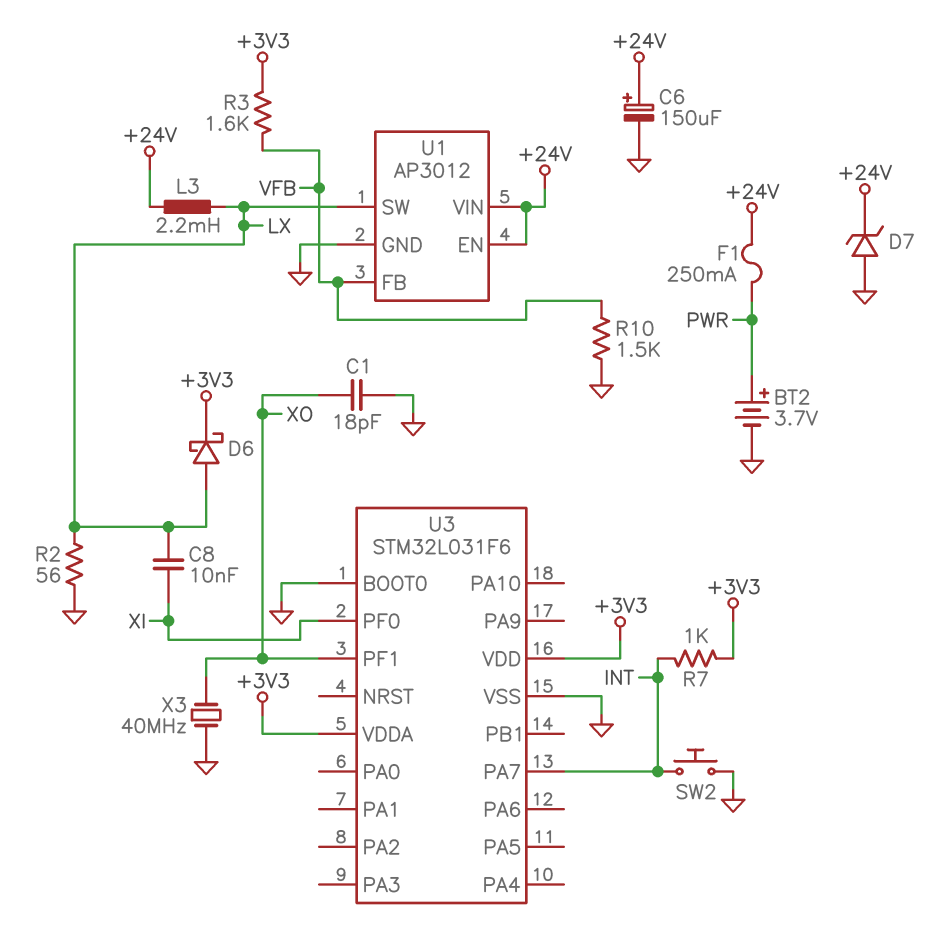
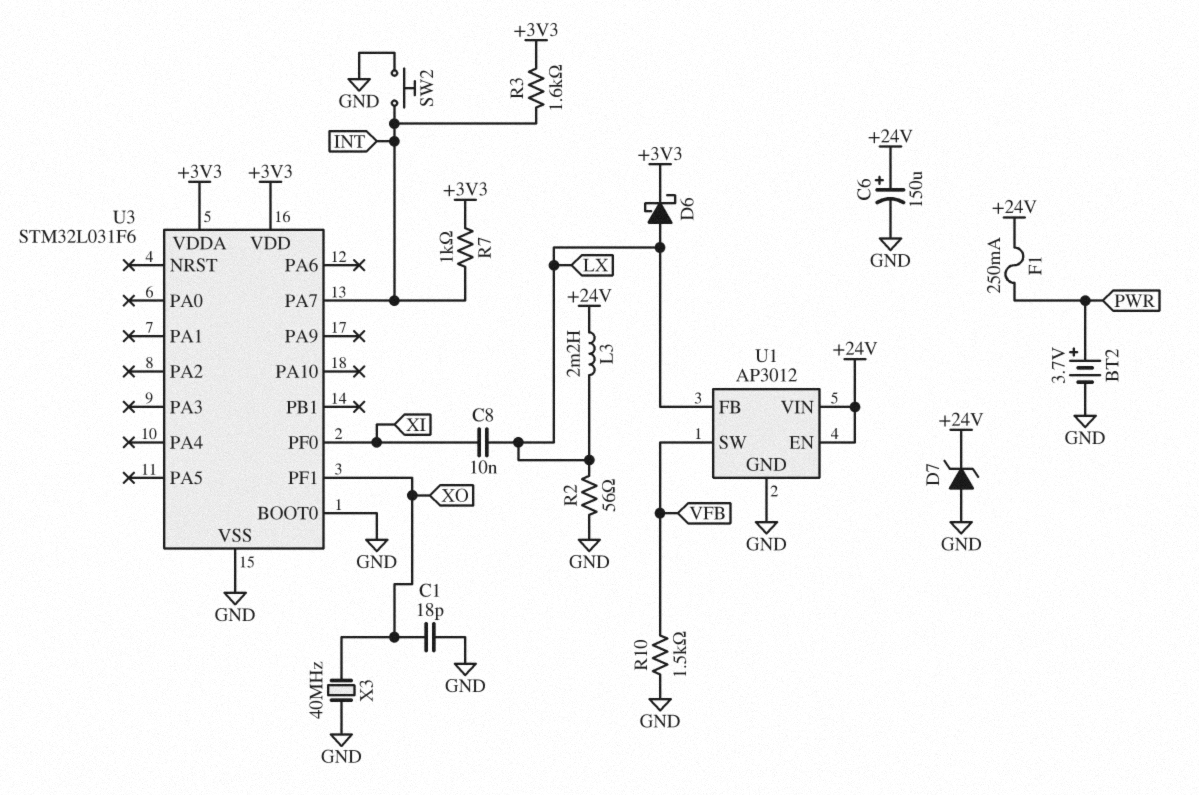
R3: 1.6k (+3V3, VFB) -> 1.6k (+3V3, INT)
U1 pin FB: VFB -> LX
U1 pin SW: LX -> VFB

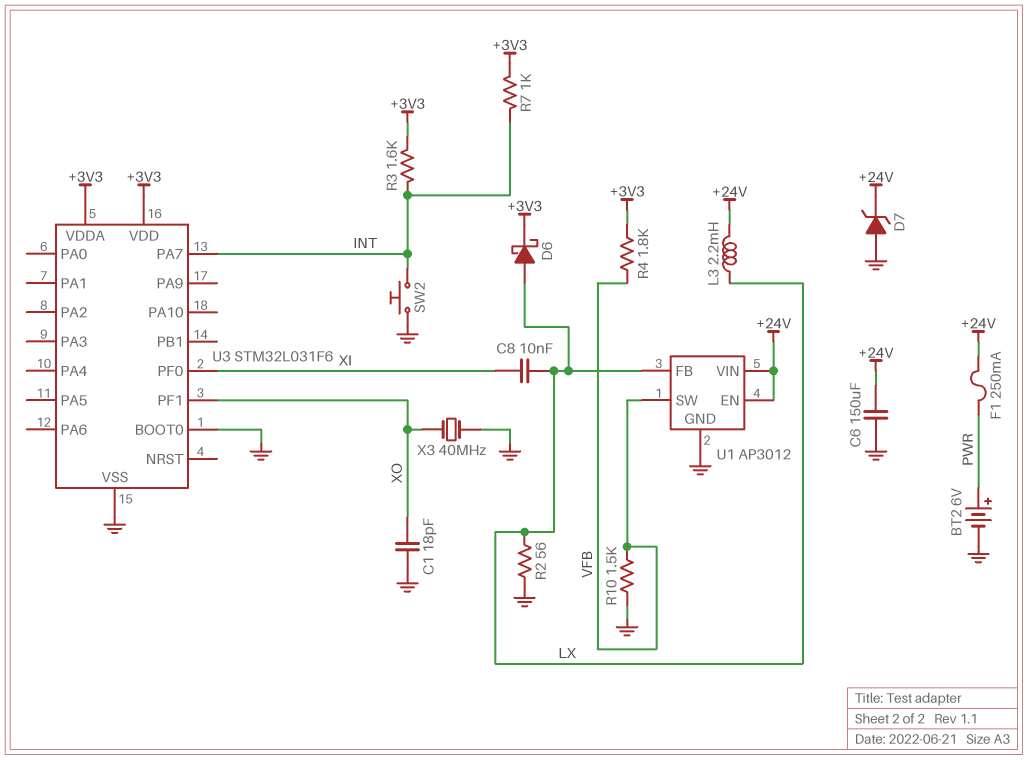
BT2: 3.7V (plus PWR, minus GND) -> 6V (plus PWR, minus GND)
C6: 150uF (plus +24V, minus GND) -> 150uF (+24V, GND)
R4: none -> 1.8k (+3V3, VFB)

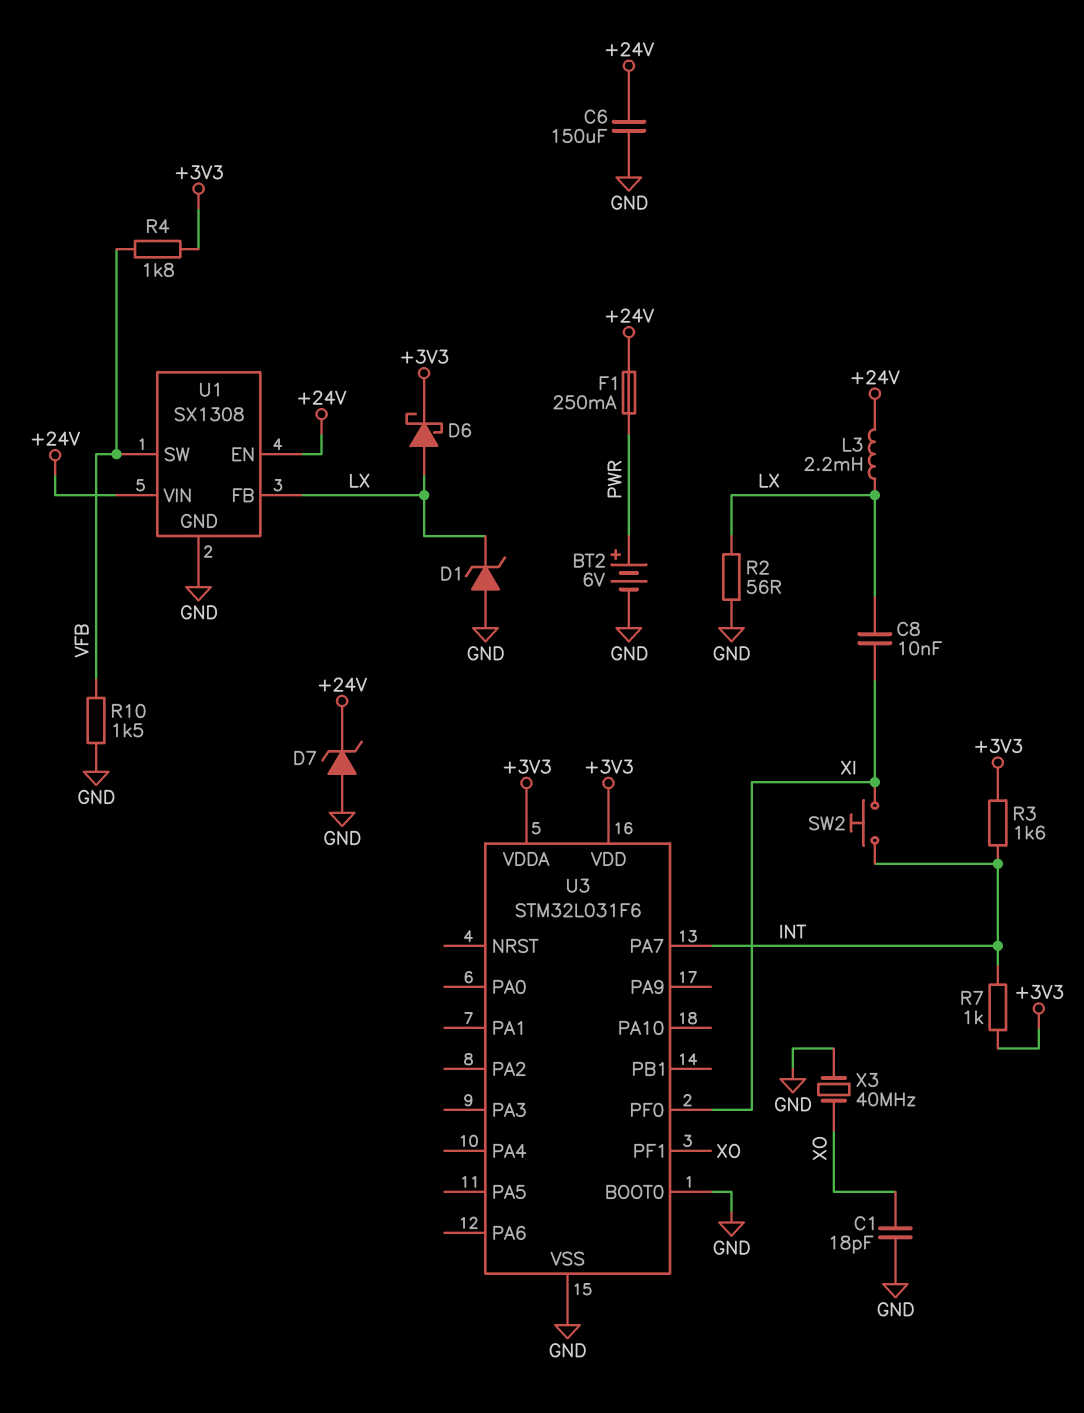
D1: none -> zener (A GND, K LX)
SW2: button (GND, INT) -> button (INT, XI)
U1: AP3012 -> SX1308

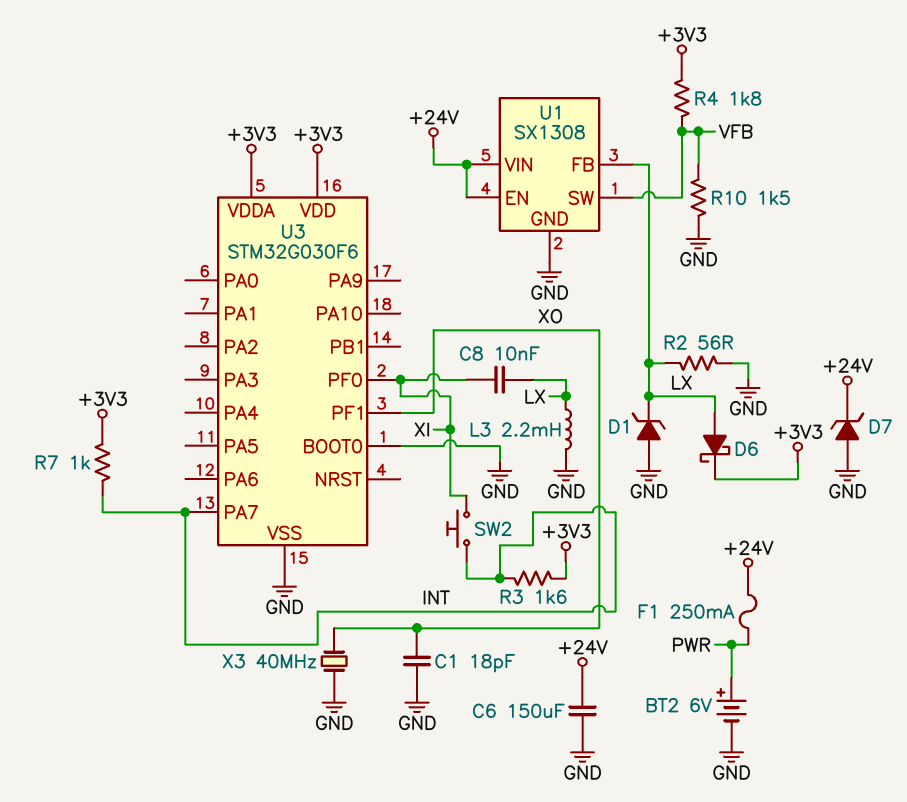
L3: 2.2mH (+24V, LX) -> 2.2mH (GND, LX)
U3: STM32L031F6 -> STM32G030F6

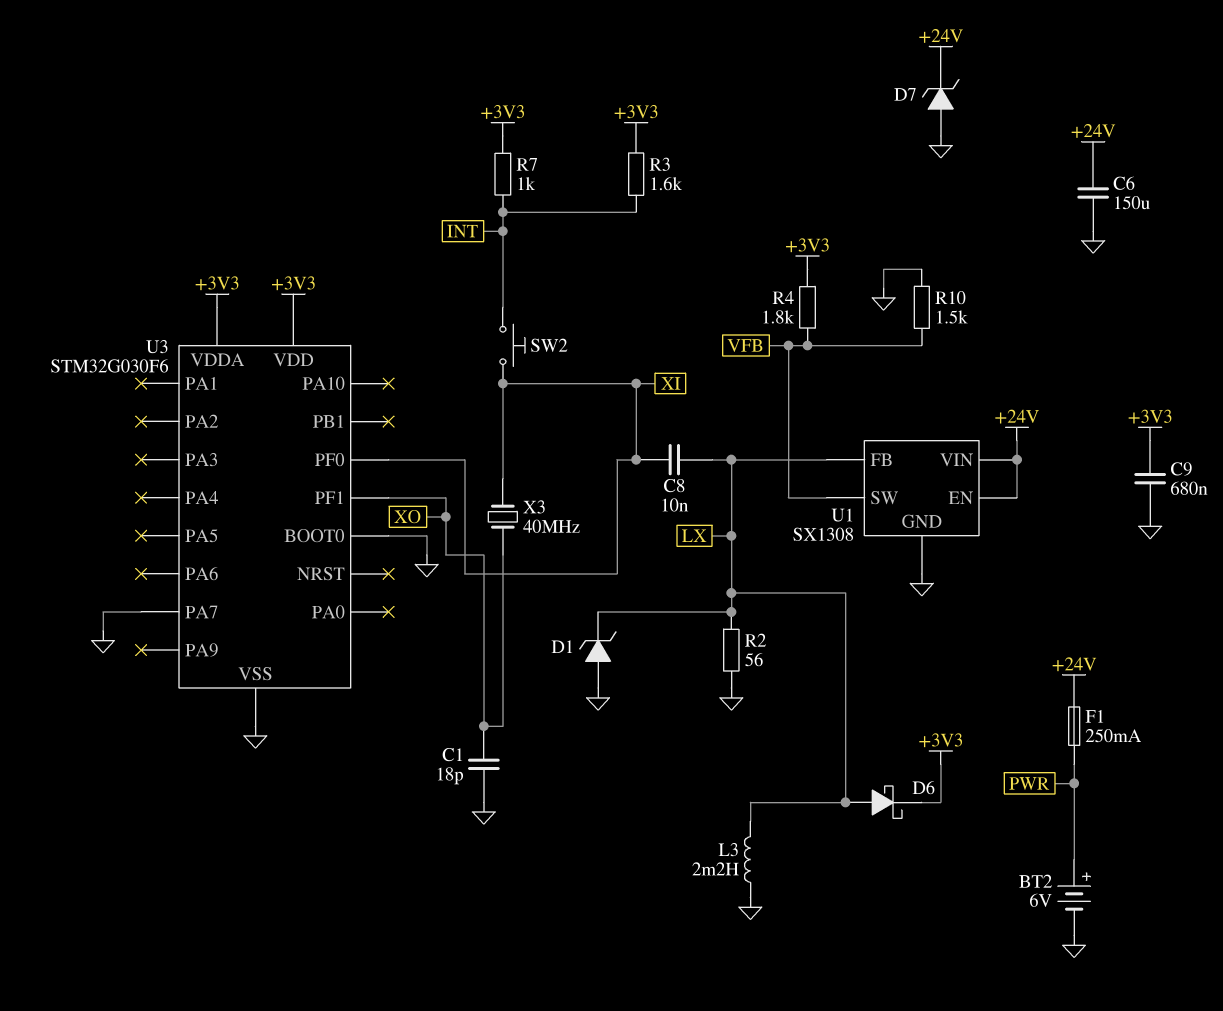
C9: none -> 680nF (+3V3, GND)
U3 pin PA7: INT -> GND
X3: 40MHz (GND, XO) -> 40MHz (XI, XO)

